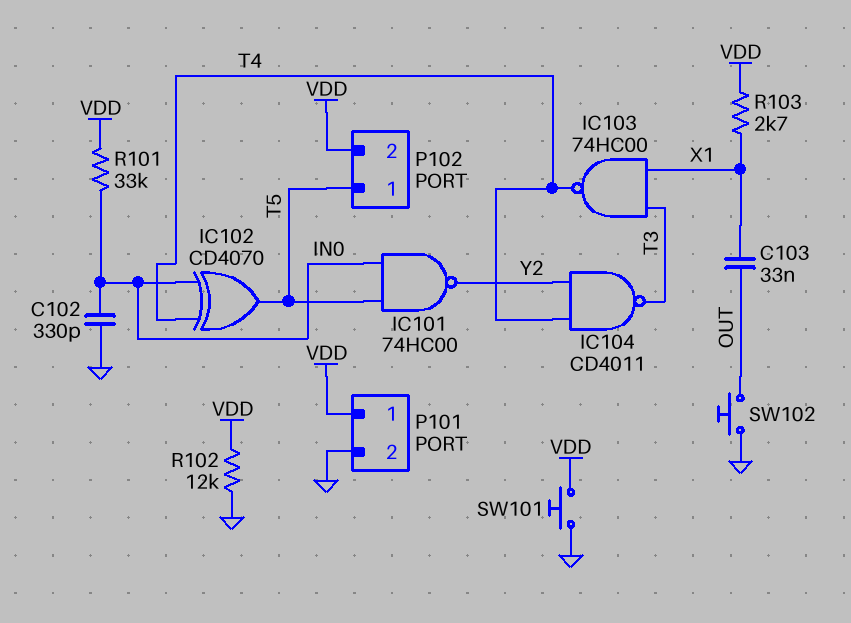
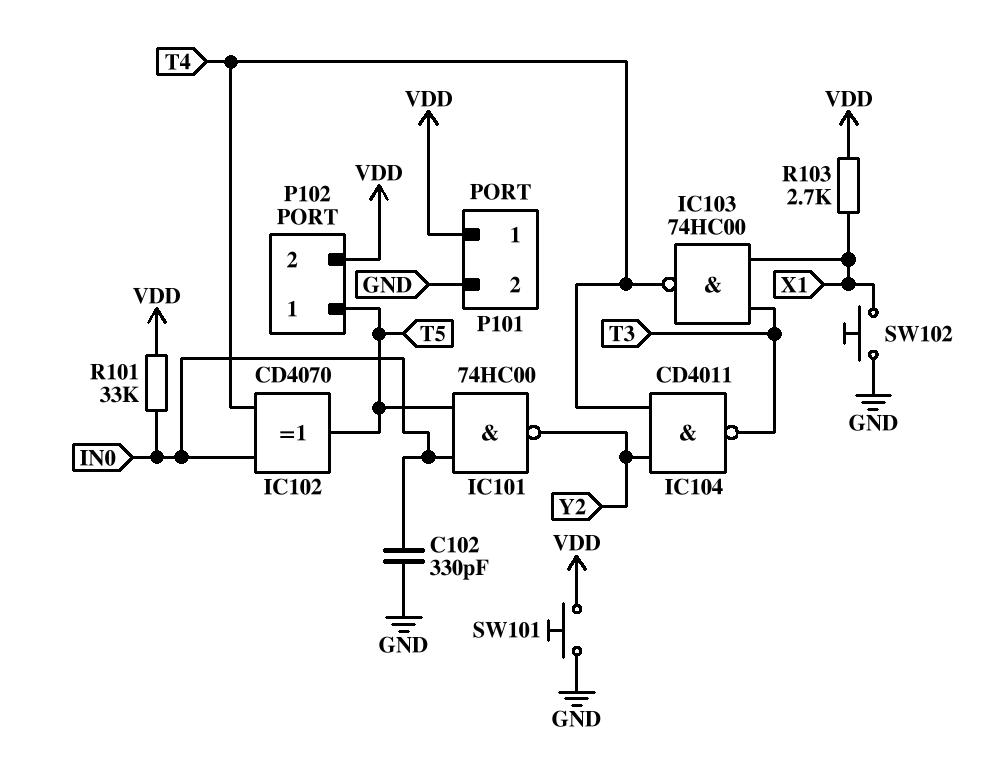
C103: 33nF (OUT, X1) -> none
R102: 12k (GND, VDD) -> none
SW102: button (GND, OUT) -> button (GND, X1)

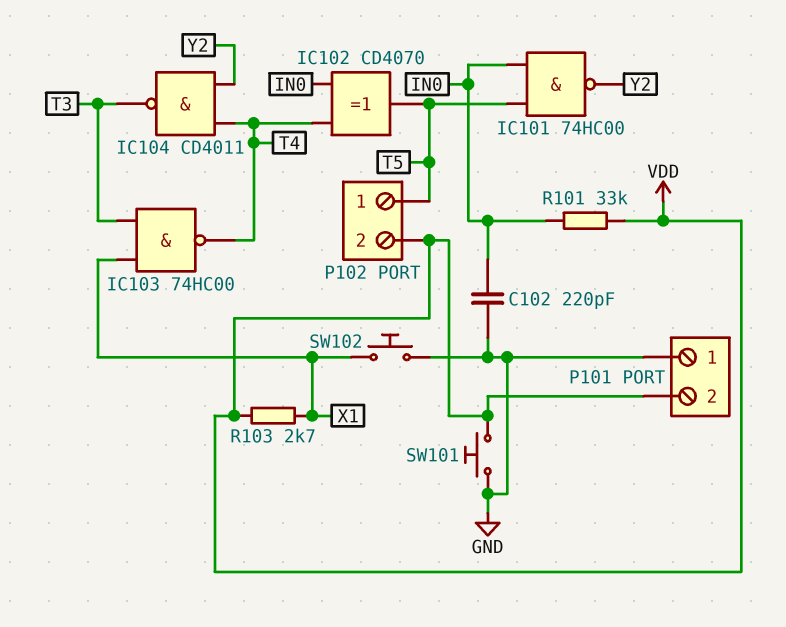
C102: 330pF (GND, IN0) -> 220pF (GND, IN0)
P101 pin 1: VDD -> GND
P101 pin 2: GND -> VDD

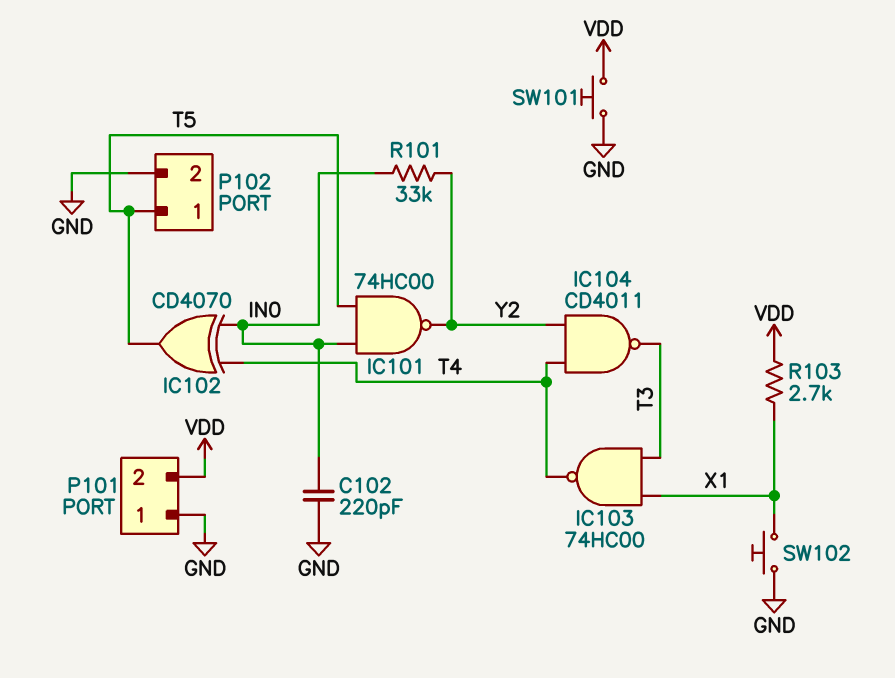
P102 pin 2: VDD -> GND
R101: 33k (IN0, VDD) -> 33k (IN0, Y2)

